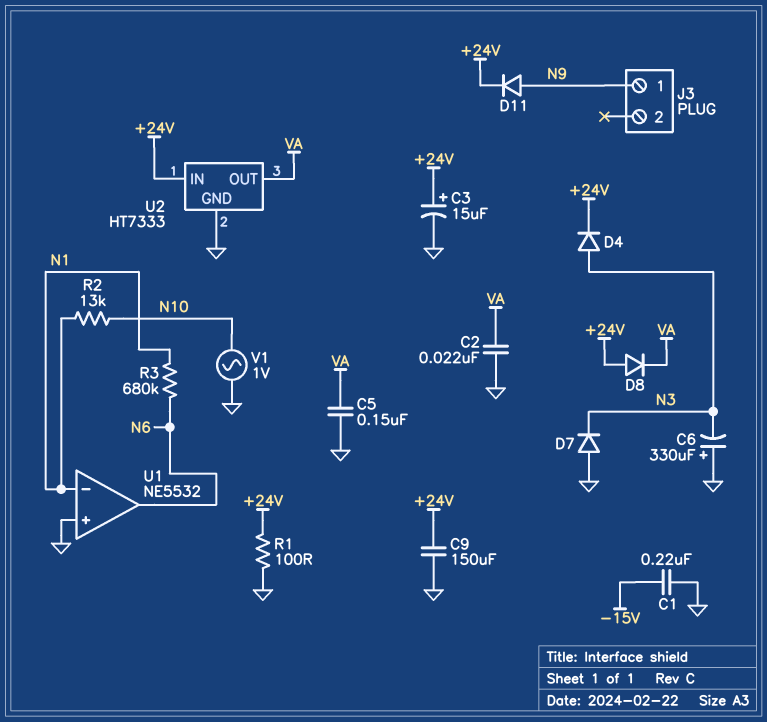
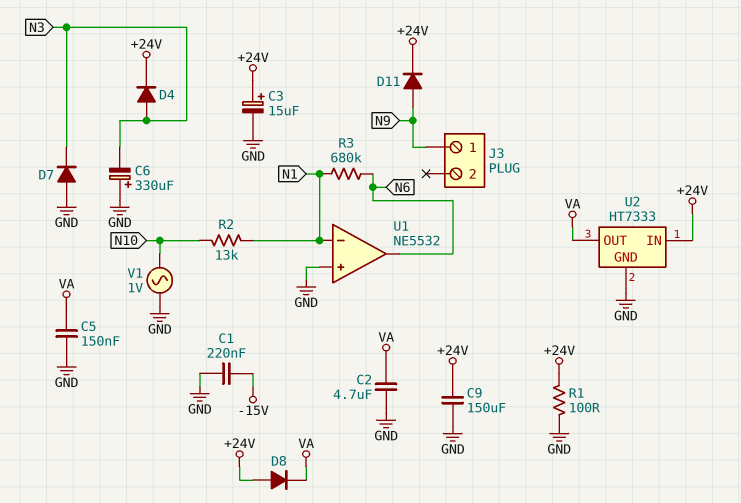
C2: 22nF (GND, VA) -> 4.7uF (GND, VA)

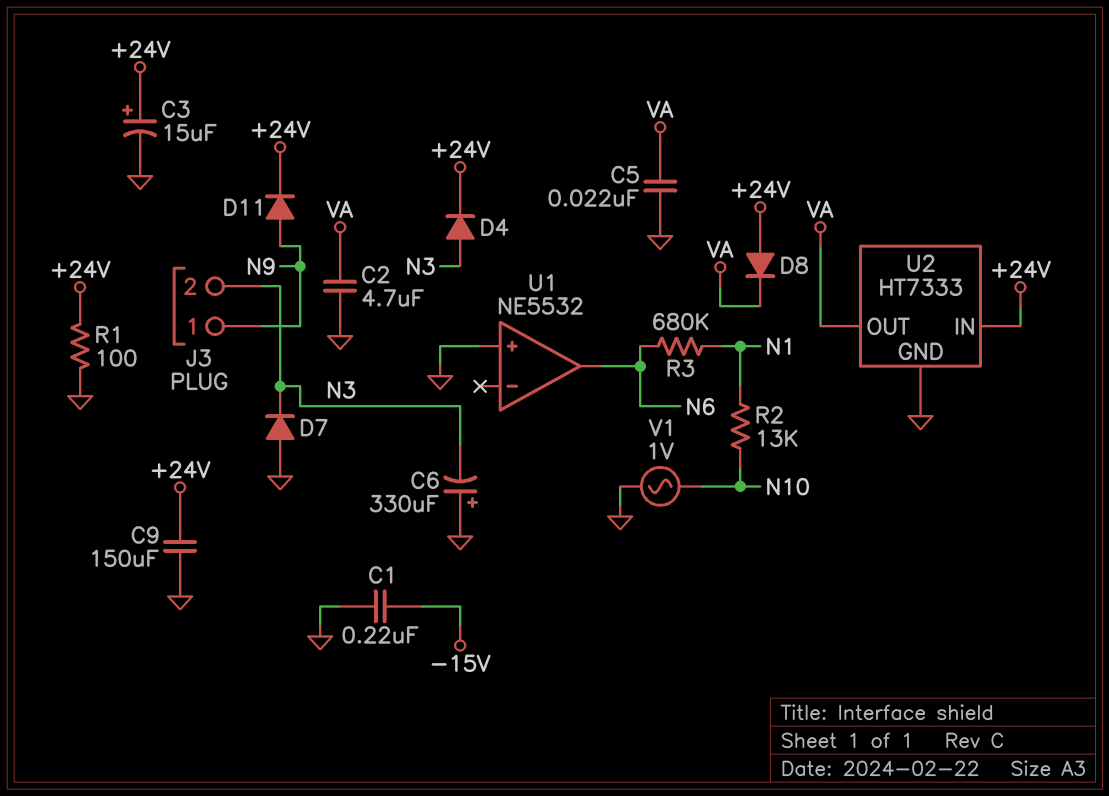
C5: 150nF (GND, VA) -> 22nF (GND, VA)
J3 pin 2: none -> N3
U1 pin in-: N1 -> none

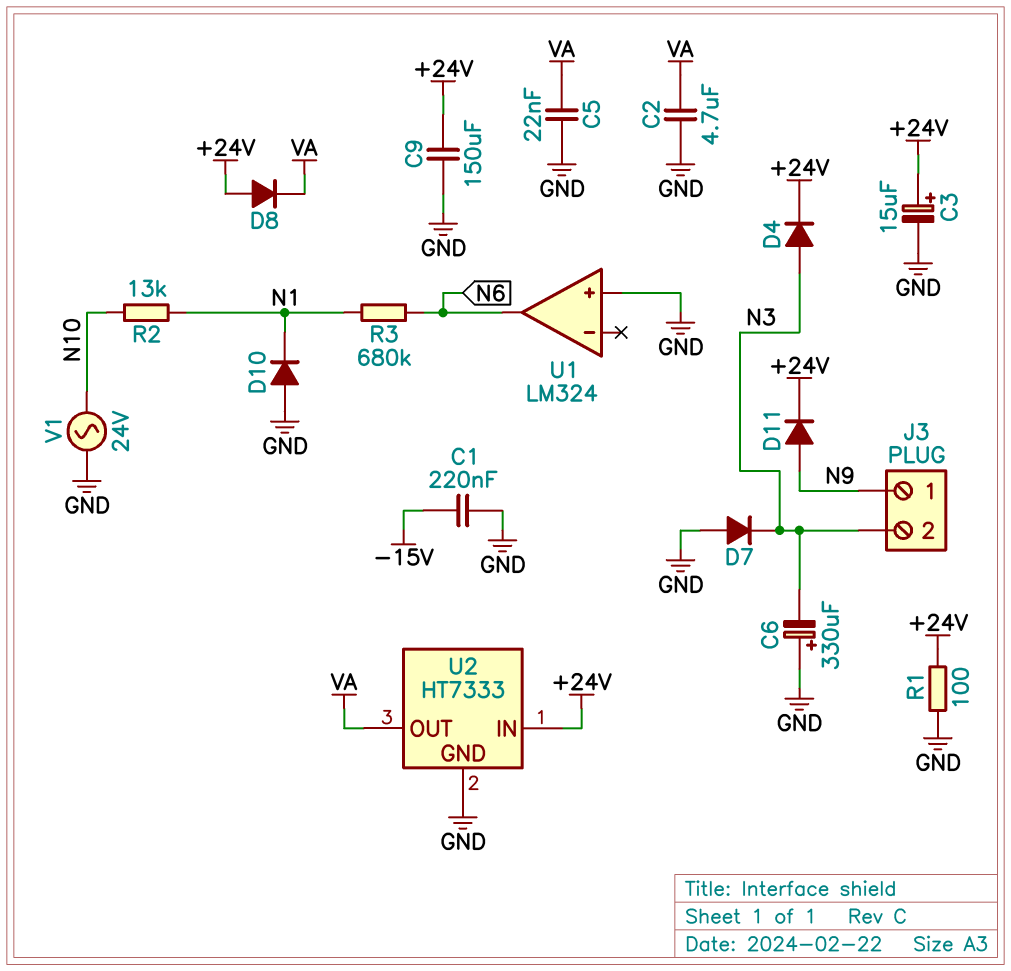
D10: none -> diode (A GND, K N1)
U1: NE5532 -> LM324
V1: AC 1V (GND, N10) -> AC 24V (GND, N10)

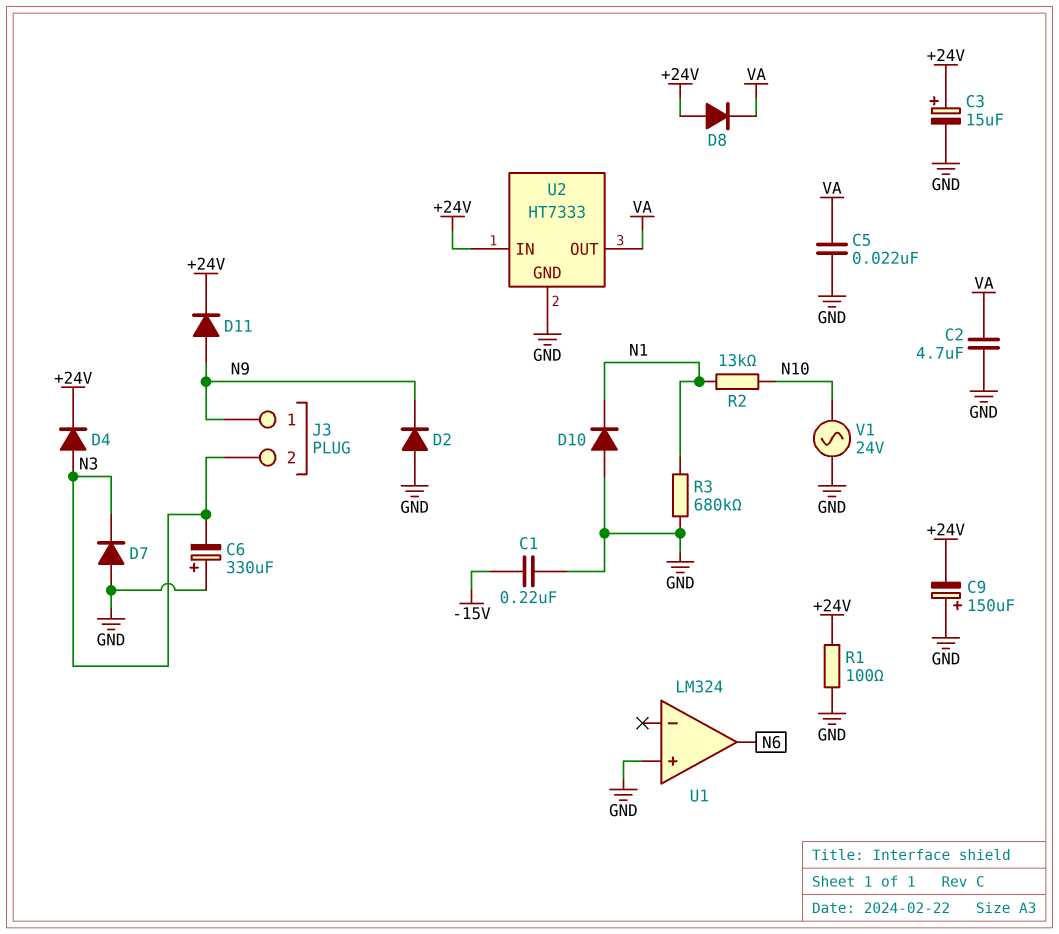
C9: 150uF (+24V, GND) -> 150uF (plus GND, minus +24V)
D2: none -> diode (A GND, K N9)
R3: 680k (N1, N6) -> 680k (GND, N1)

